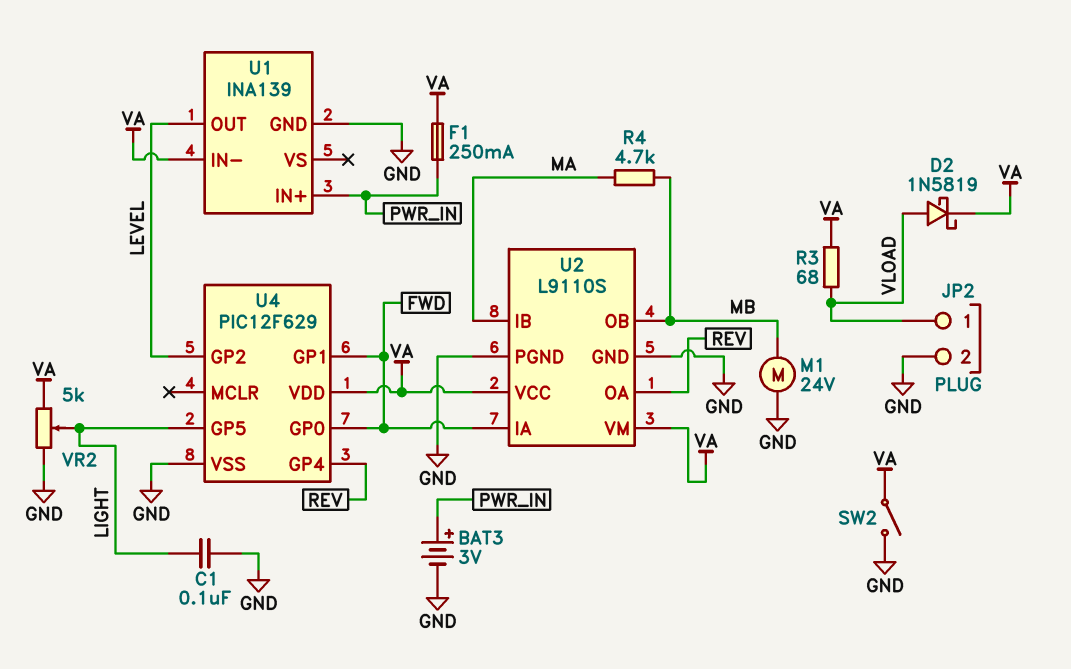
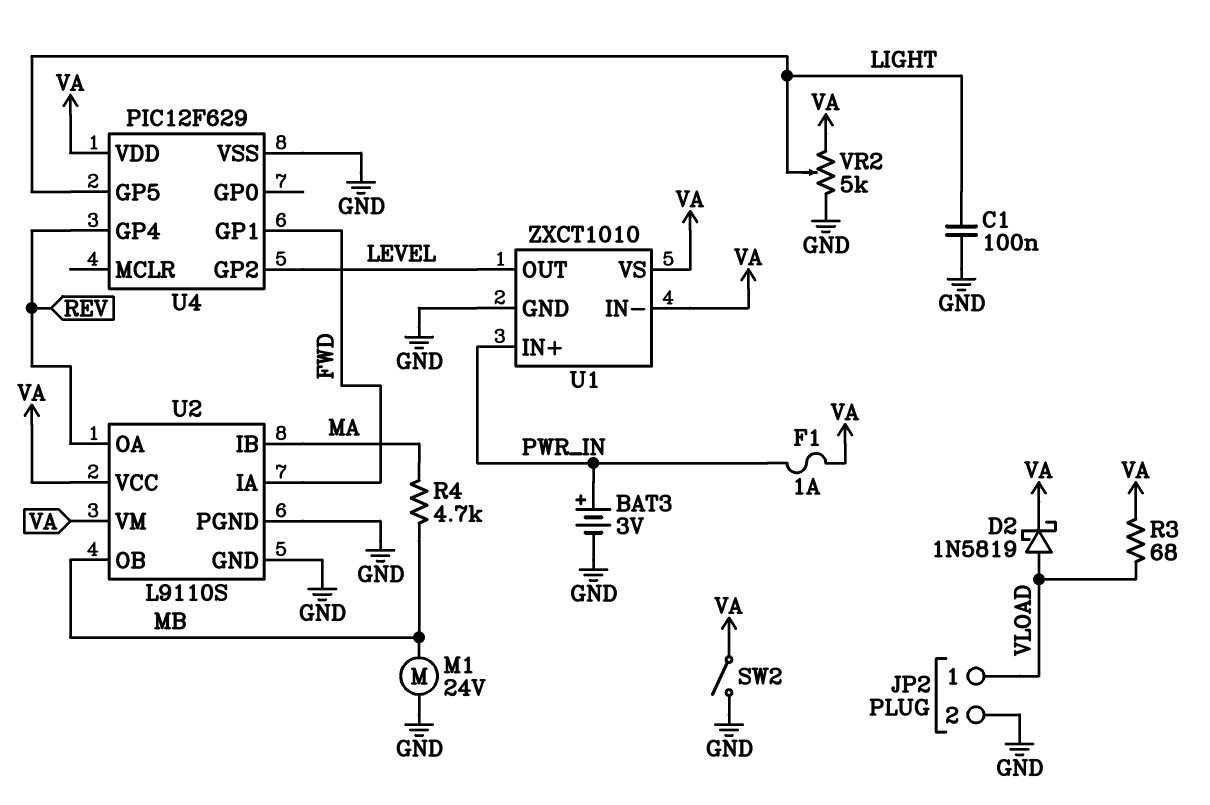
F1: 250mA (PWR_IN, VA) -> 1A (PWR_IN, VA)
U1: INA139 -> ZXCT1010
U1 pin VS: none -> VA
U4 pin GP0: FWD -> none

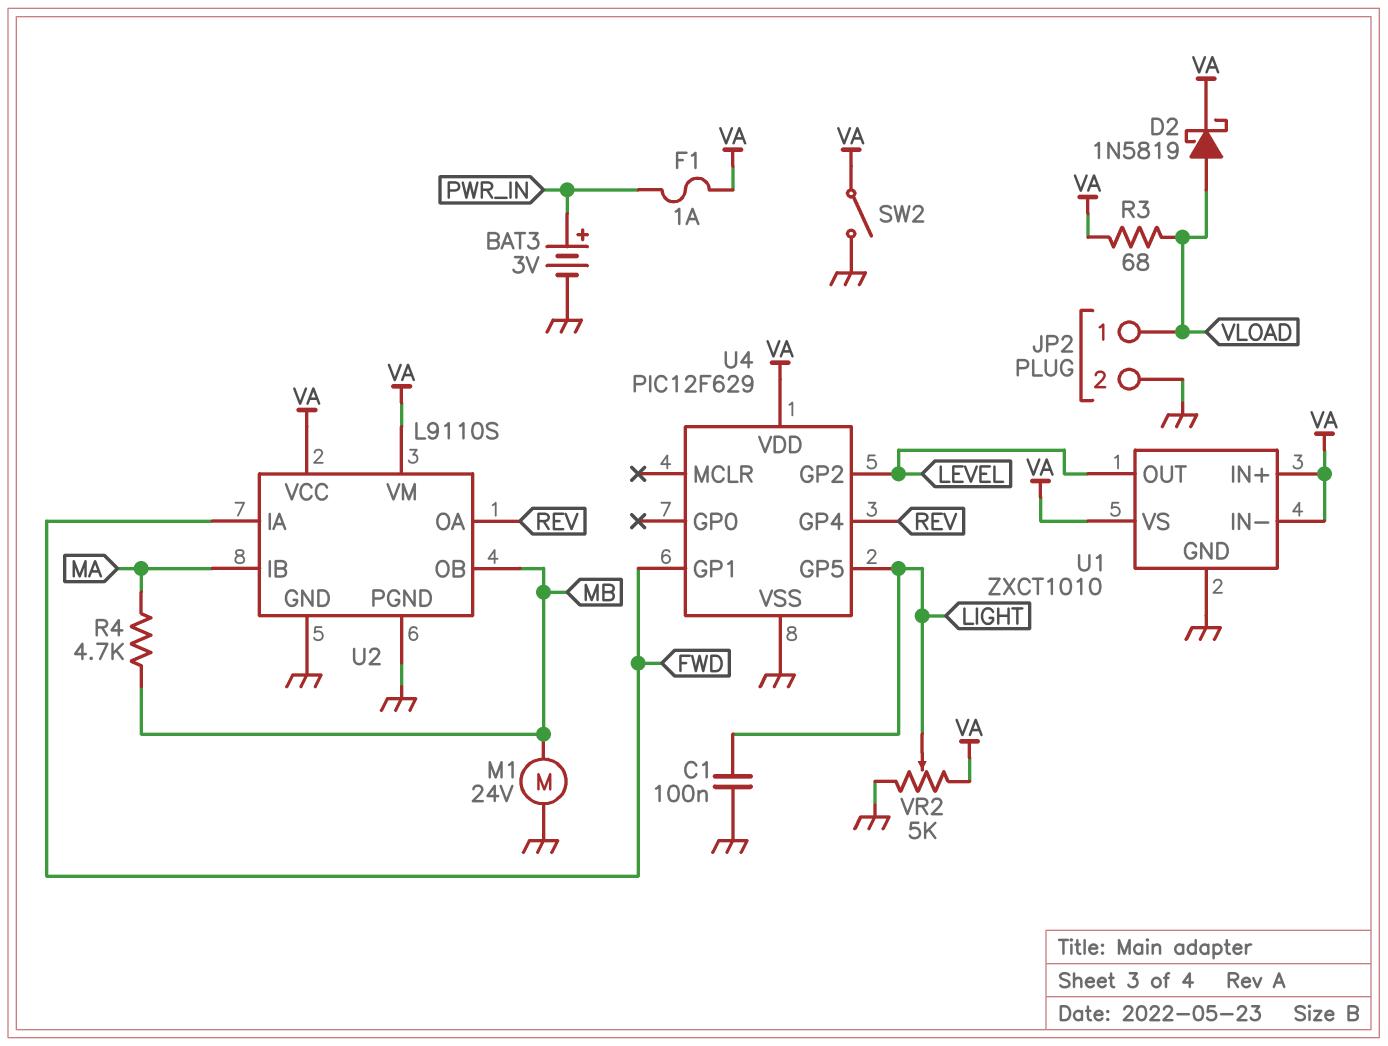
U1 pin IN+: PWR_IN -> VA

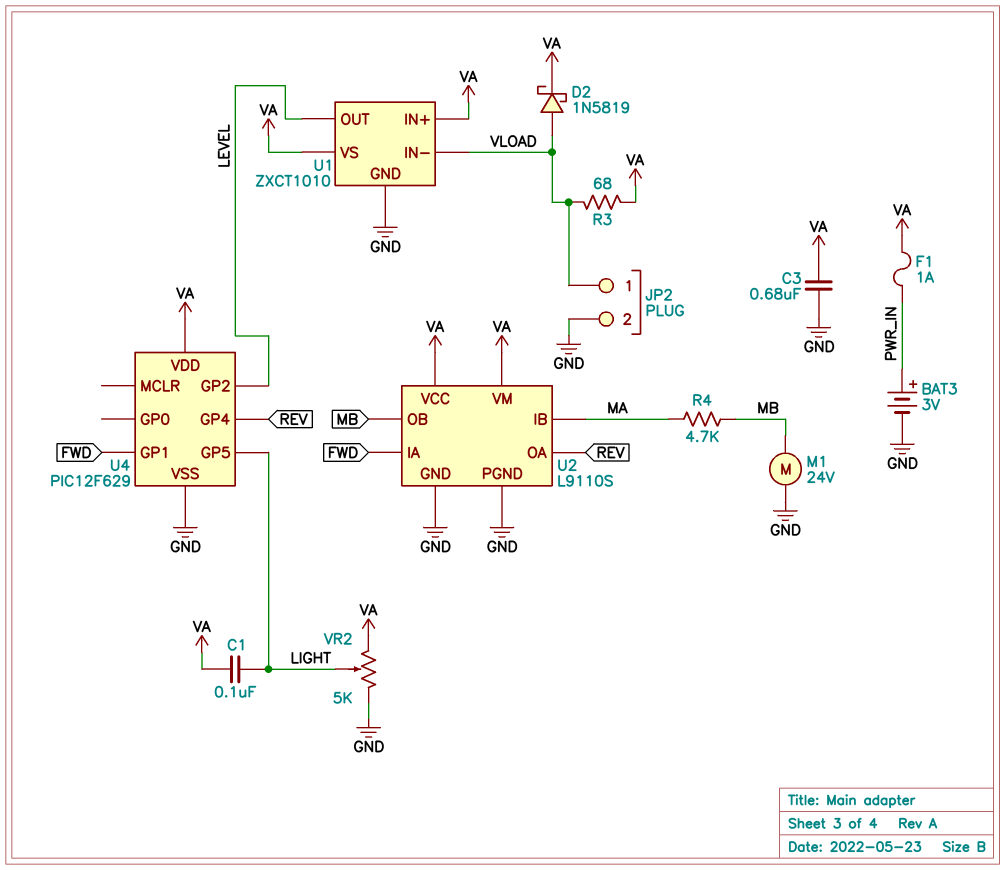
C1: 100nF (GND, LIGHT) -> 100nF (LIGHT, VA)
C3: none -> 680nF (GND, VA)
SW2: switch (GND, VA) -> none
U1 pin IN-: VA -> VLOAD

